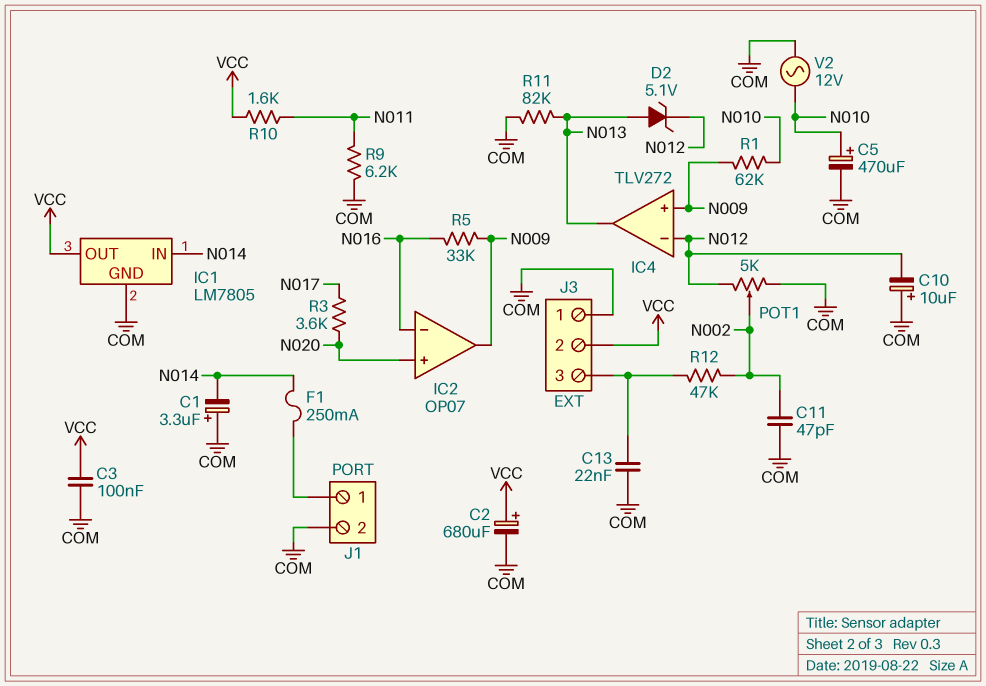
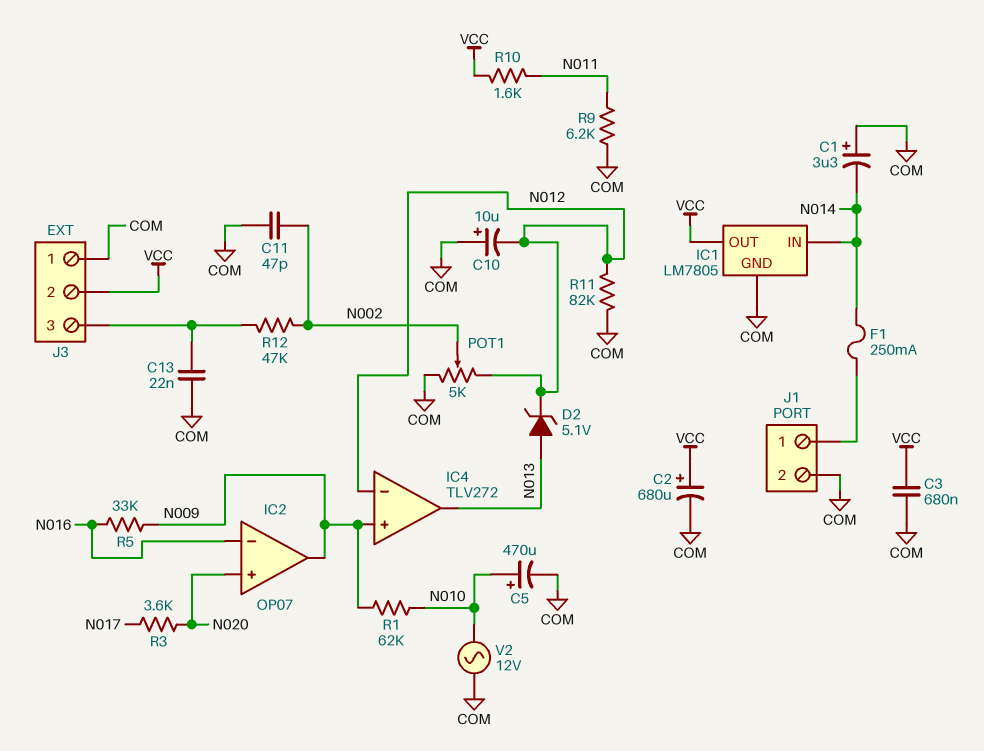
C3: 100nF (COM, VCC) -> 680nF (COM, VCC)
R11: 82k (COM, N013) -> 82k (COM, N012)

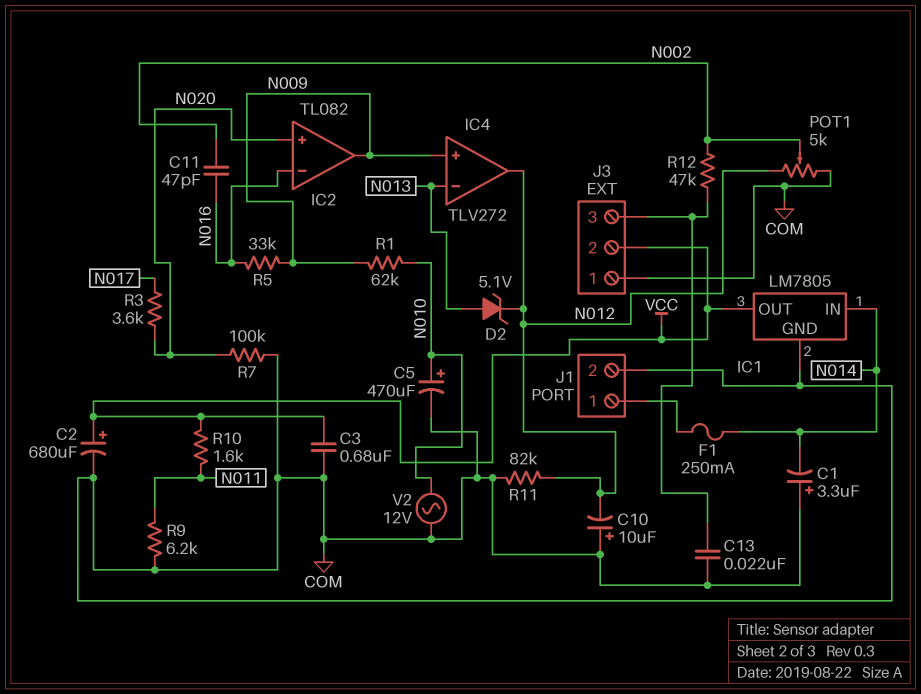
C11: 47pF (COM, N002) -> 47pF (N002, N016)
IC2: OP07 -> TL082
IC4 pin in-: N012 -> N013
IC4 pin out: N013 -> N012
R7: none -> 100k (COM, N020)

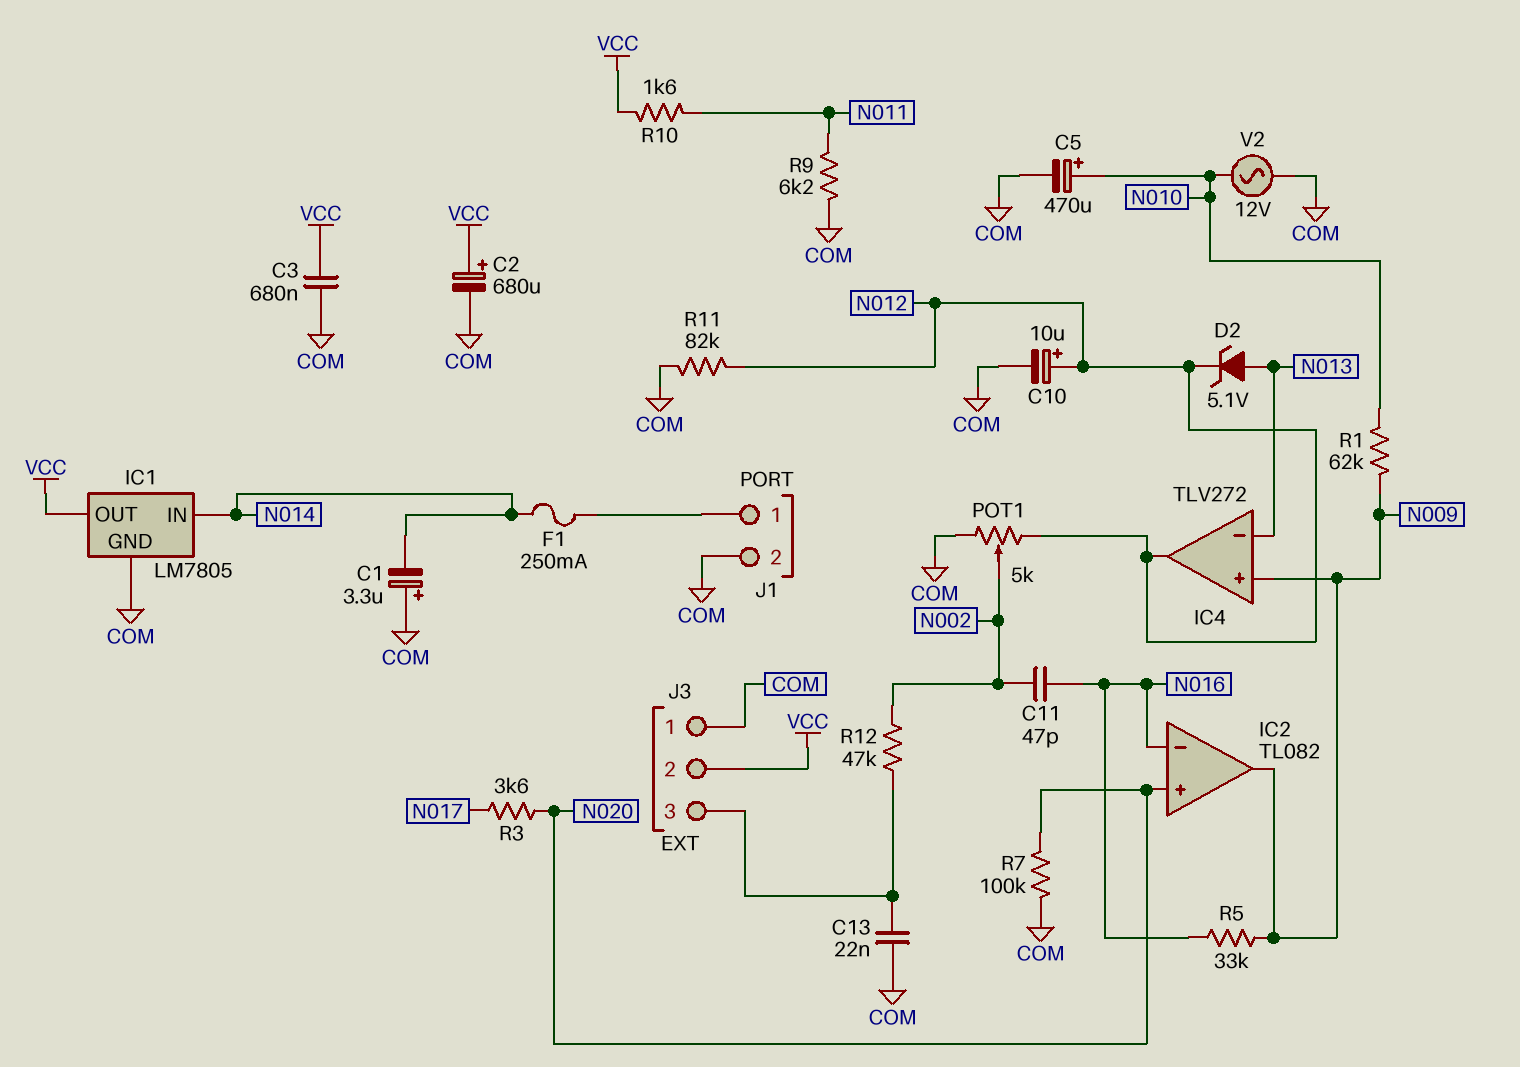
C10: 10uF (plus COM, minus N012) -> 10uF (plus N012, minus COM)

